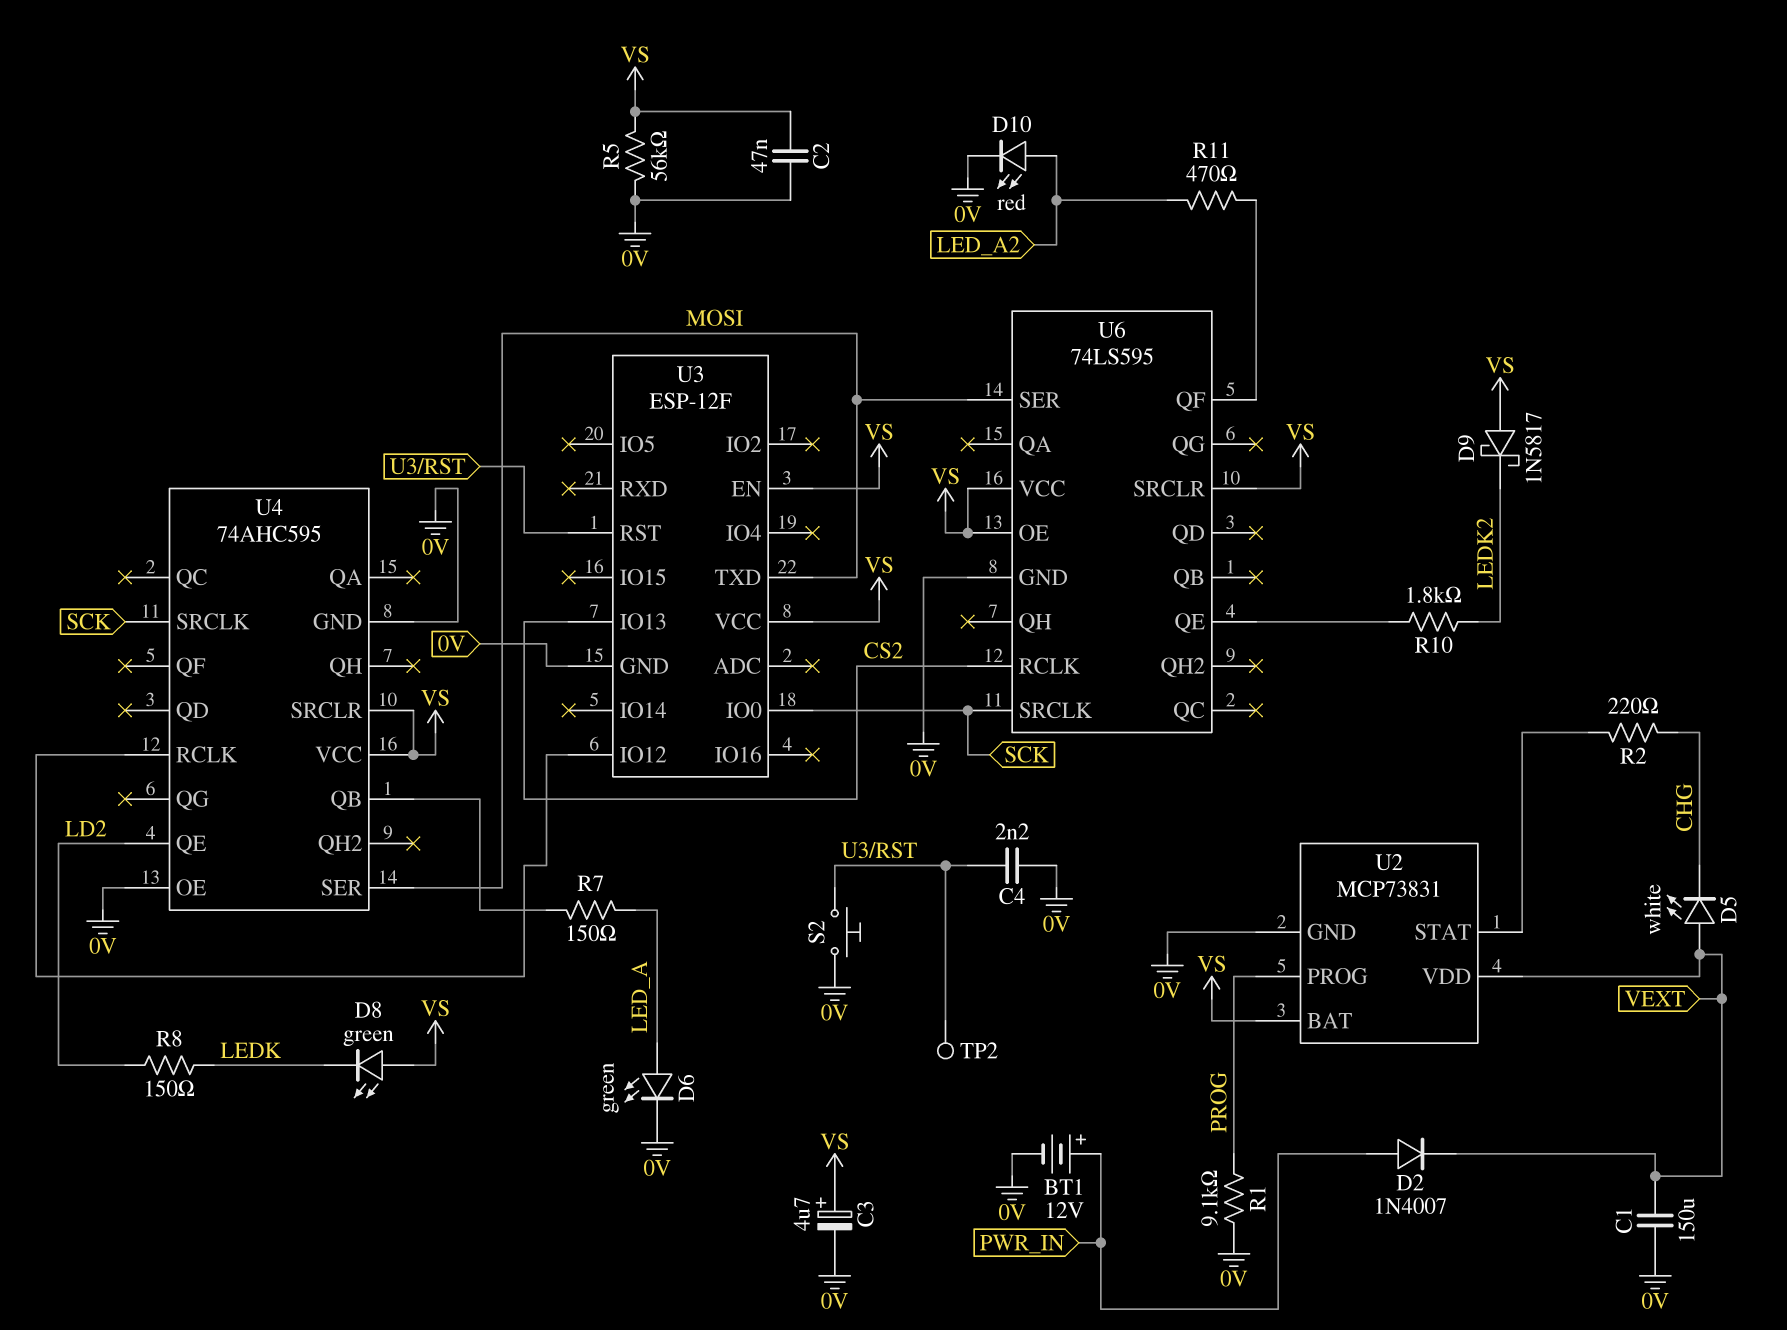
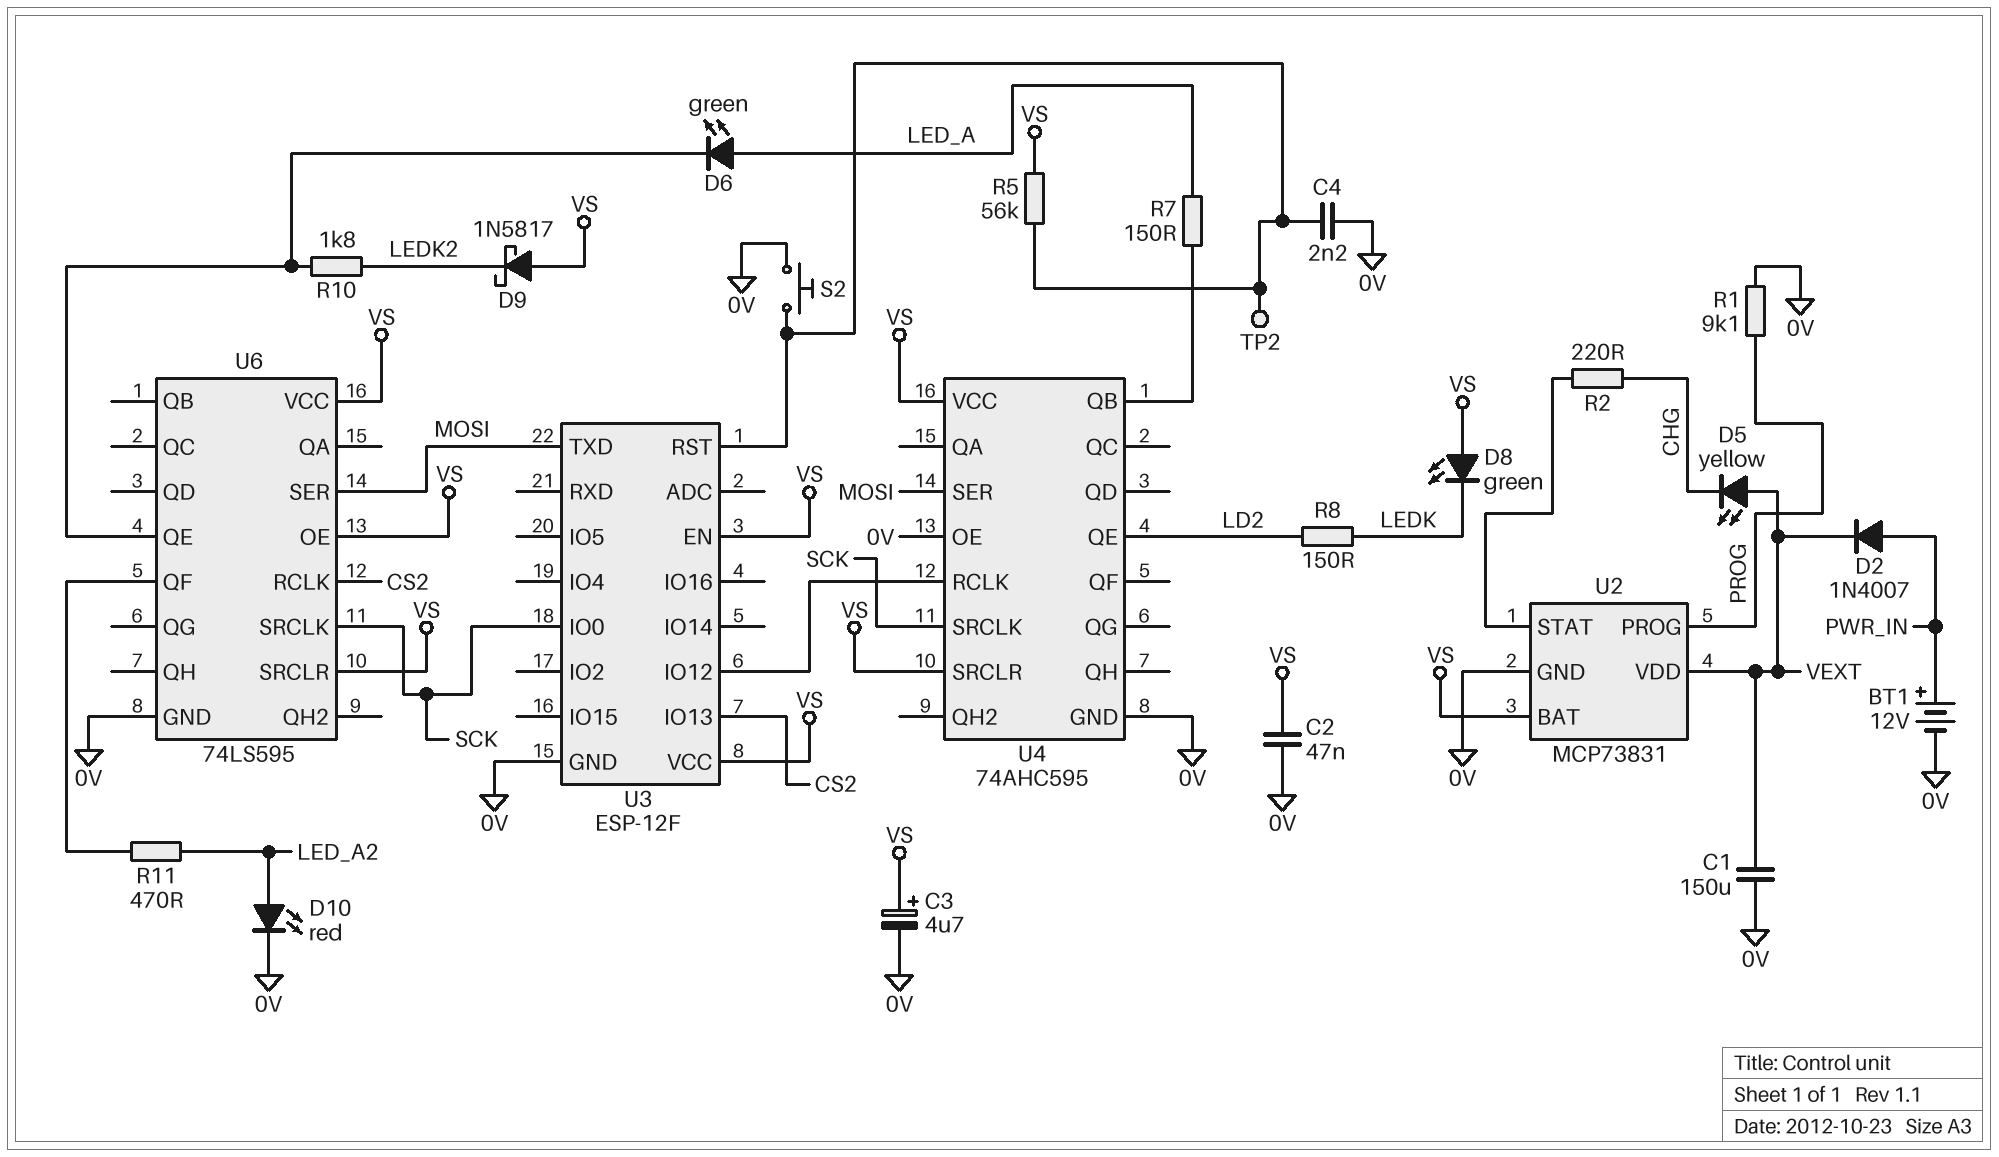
D5: LED white (A VEXT, K CHG) -> LED yellow (A VEXT, K CHG)
D6: LED green (A LED_A, K 0V) -> LED green (A LED_A, K U6/QE)
R5: 56k (0V, VS) -> 56k (U3/RST, VS)

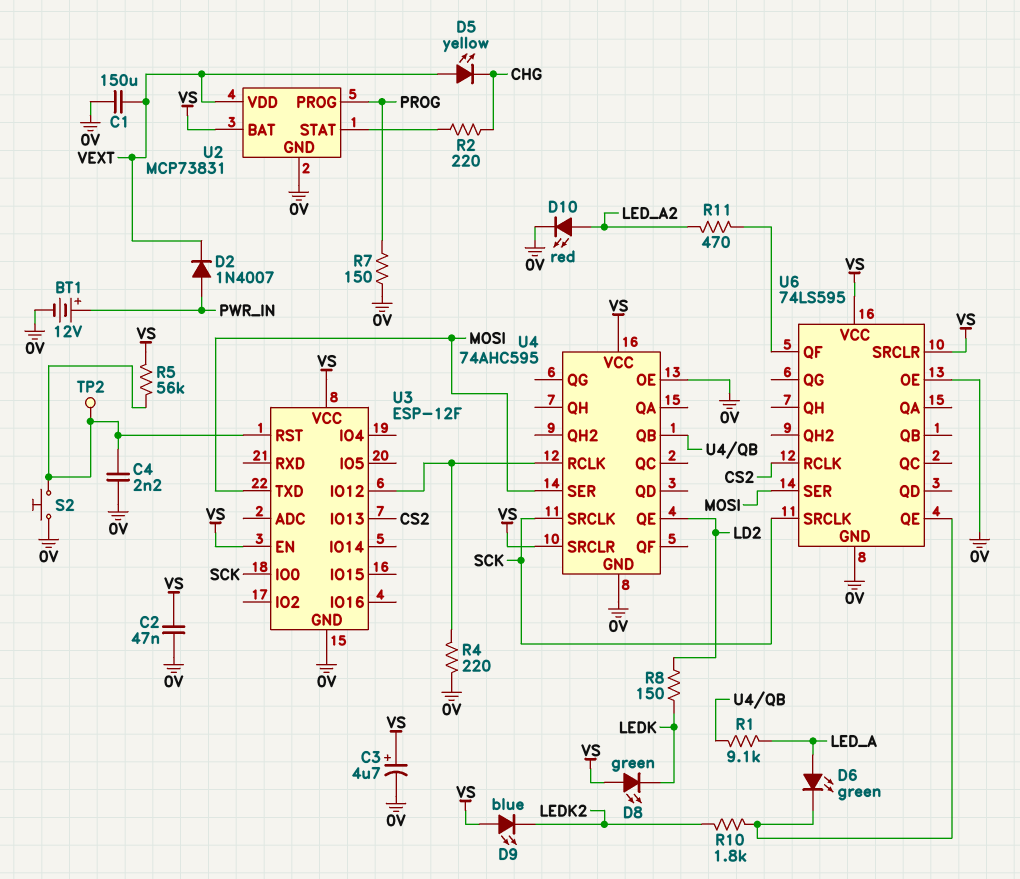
D9: schottky 1N5817 (A VS, K LEDK2) -> LED blue (A VS, K LEDK2)
R1: 9.1k (0V, PROG) -> 9.1k (LED_A, U4/QB)
R4: none -> 220 (0V, U3/IO12)
R7: 150 (LED_A, U4/QB) -> 150 (0V, PROG)
U6 pin OE: VS -> 0V

